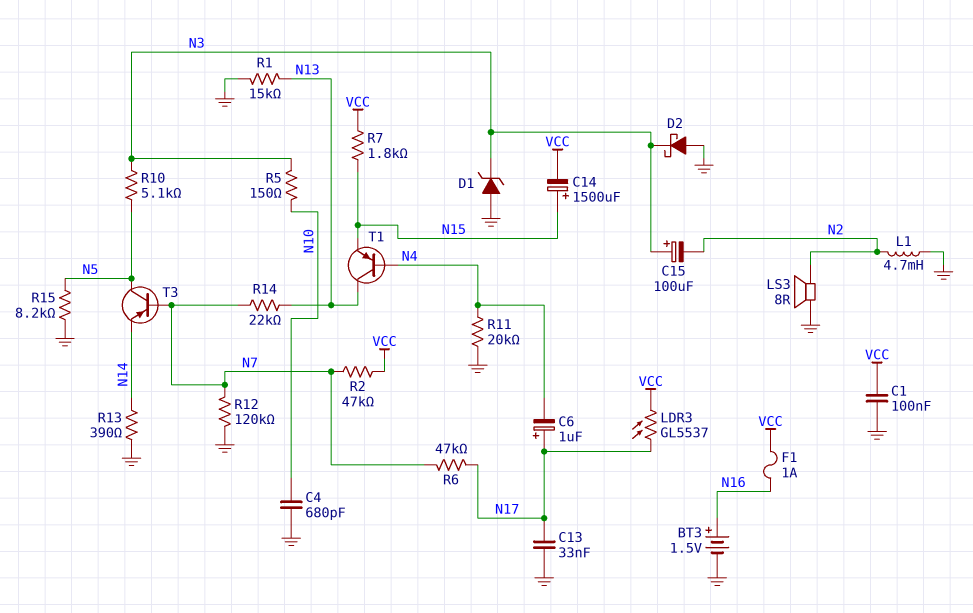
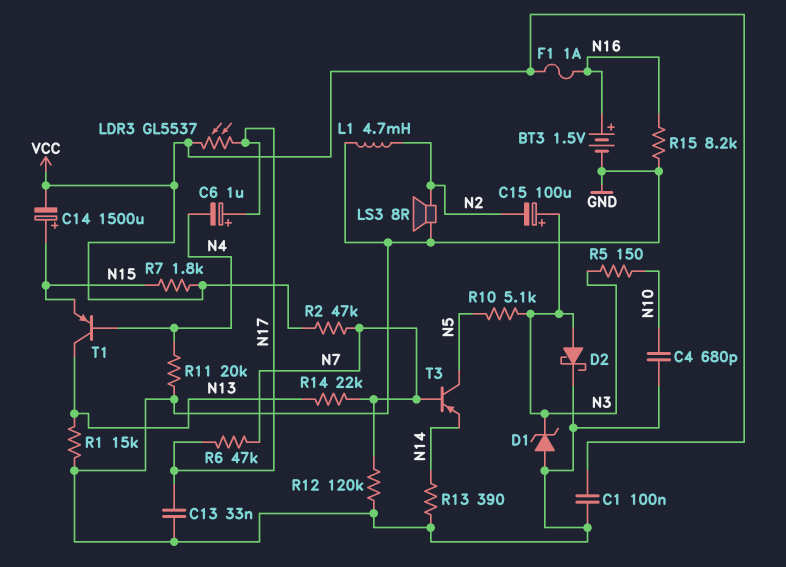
D2: schottky (A GND, K N3) -> schottky (A N3, K GND)
R15: 8.2k (GND, N5) -> 8.2k (GND, N16)

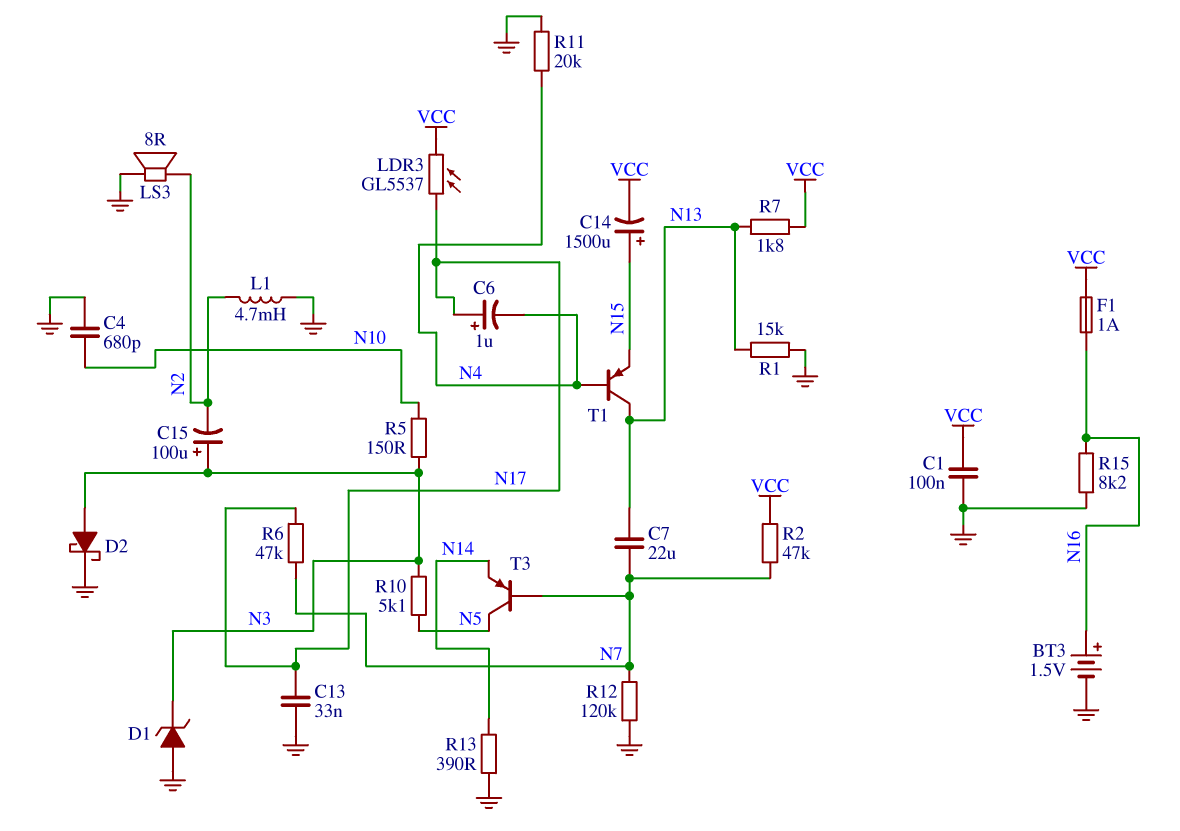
C7: none -> 22uF (N7, N13)
R7: 1.8k (N15, VCC) -> 1.8k (N13, VCC)
R14: 22k (N7, N13) -> none

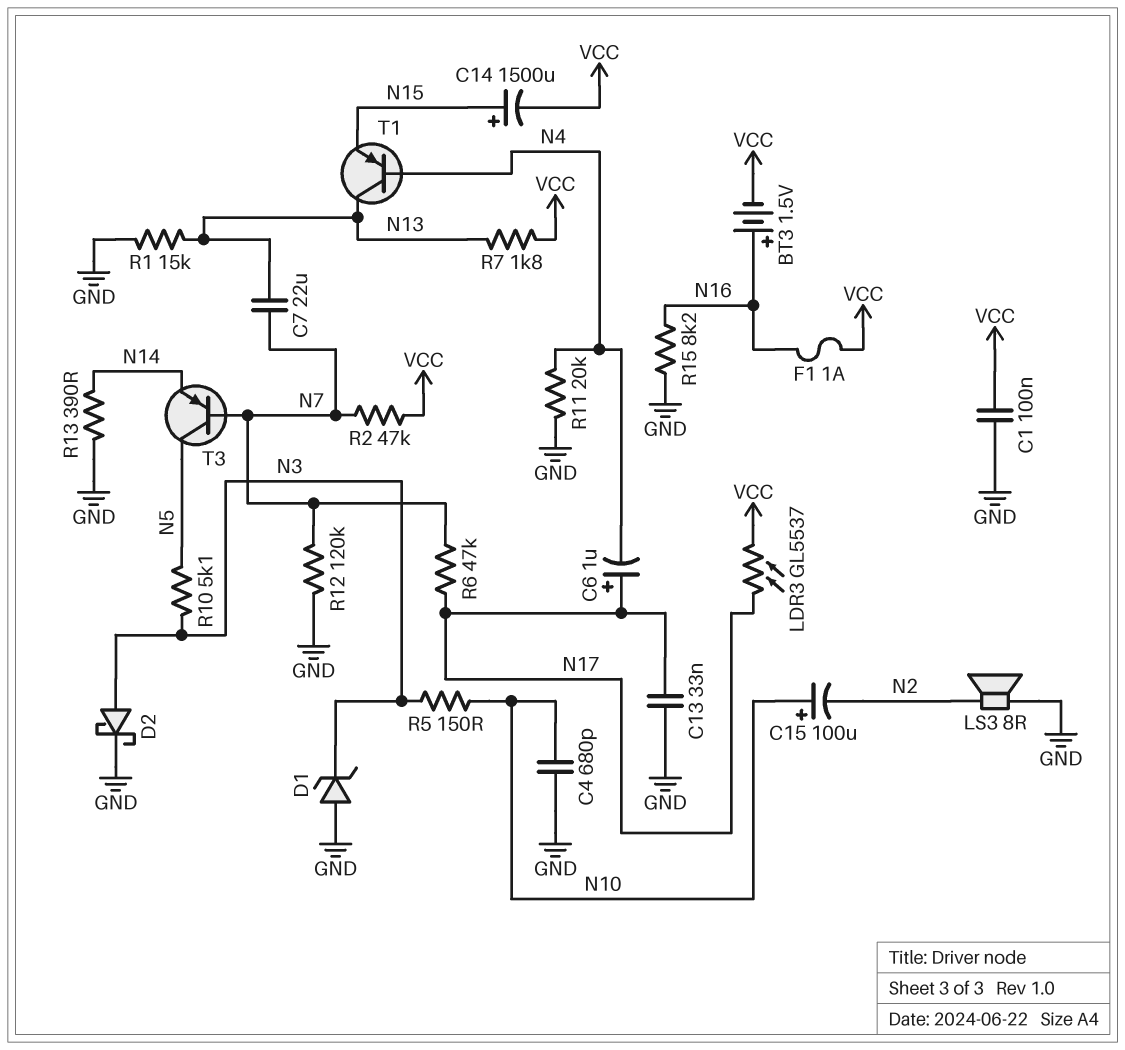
BT3: 1.5V (plus N16, minus GND) -> 1.5V (plus N16, minus VCC)
C15: 100uF (plus N3, minus N2) -> 100uF (plus N10, minus N2)
L1: 4.7mH (GND, N2) -> none

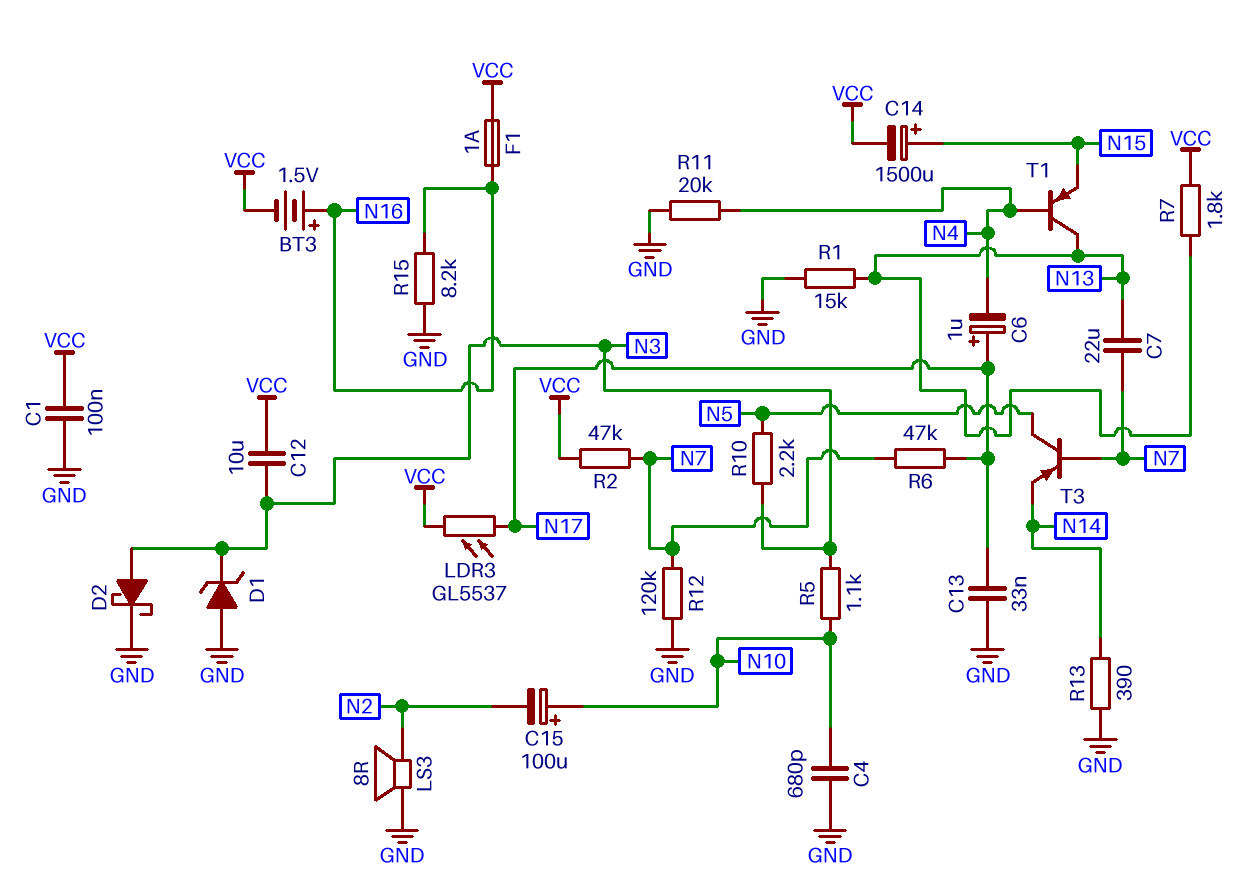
C12: none -> 10uF (N3, VCC)
R5: 150 (N3, N10) -> 1.1k (N3, N10)
R10: 5.1k (N3, N5) -> 2.2k (N3, N5)

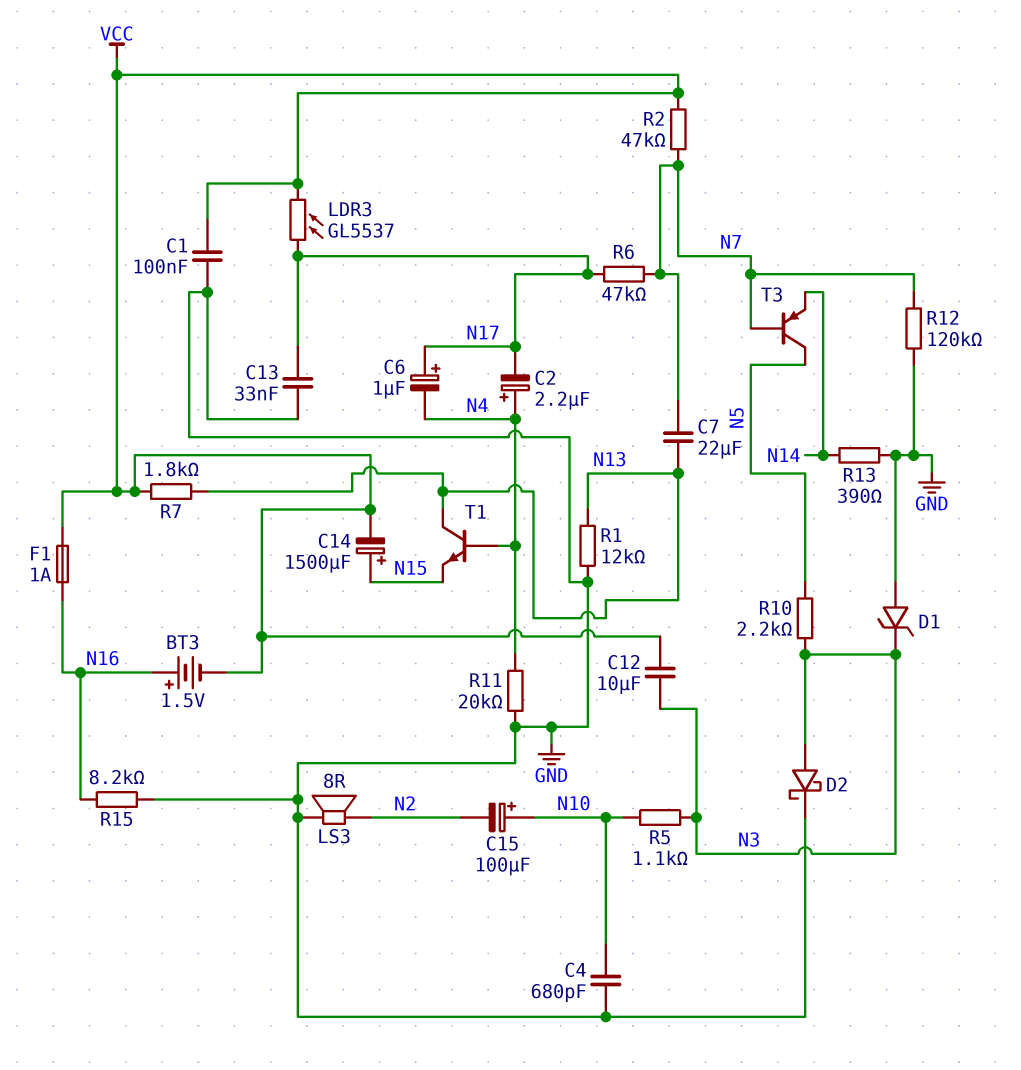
C2: none -> 2.2uF (plus N4, minus N17)
R1: 15k (GND, N13) -> 12k (GND, N13)
T1: PNP (B N4, C N13, E N15) -> NPN (B N4, C N13, E N15)

